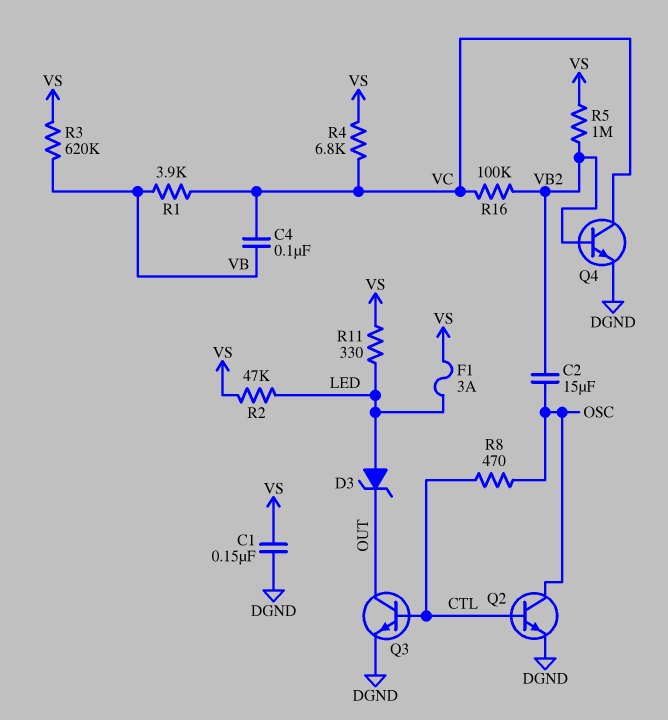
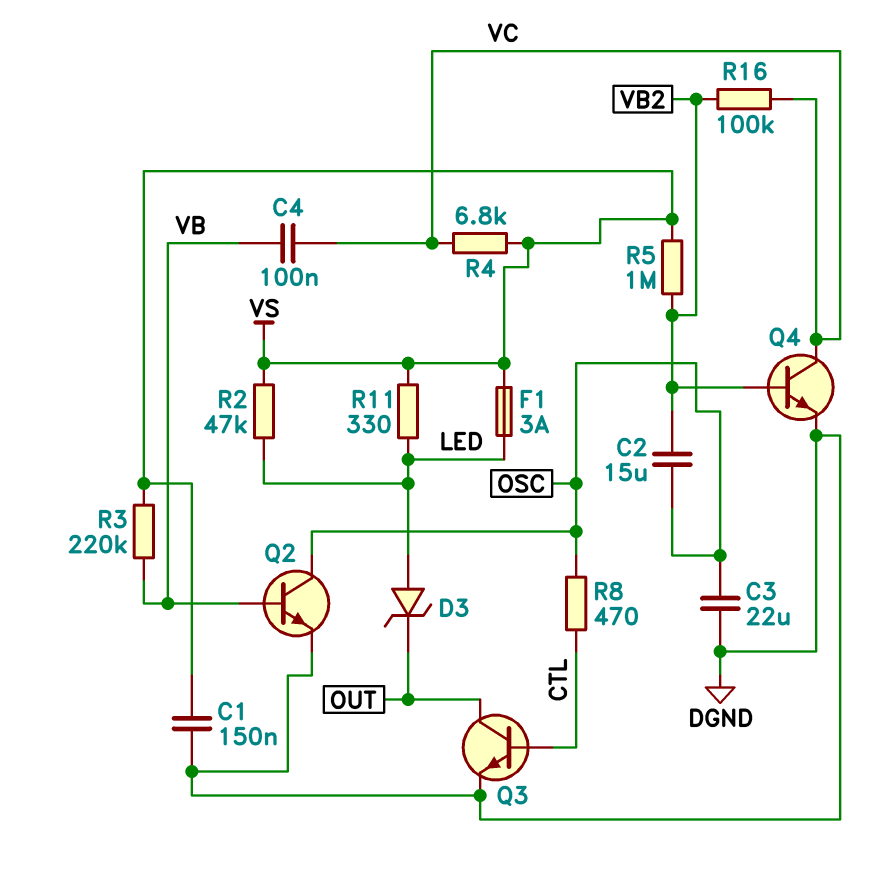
C3: none -> 22uF (DGND, OSC)
Q2: NPN (B CTL, C OSC, E DGND) -> NPN (B VB, C OSC, E DGND)
R1: 3.9k (VB, VC) -> none
R3: 620k (VB, VS) -> 220k (VB, VS)

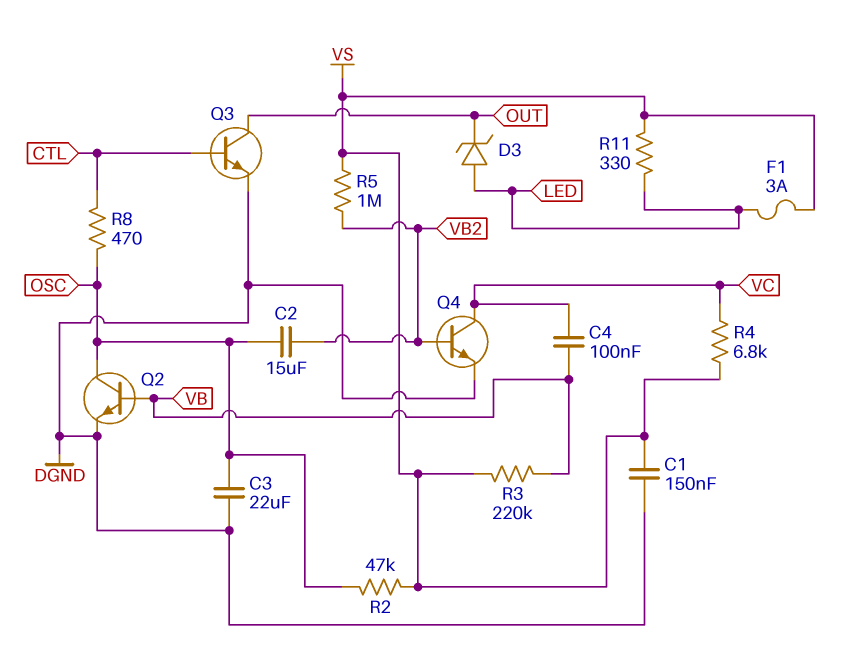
R2: 47k (LED, VS) -> 47k (OSC, VS)
R16: 100k (VB2, VC) -> none

